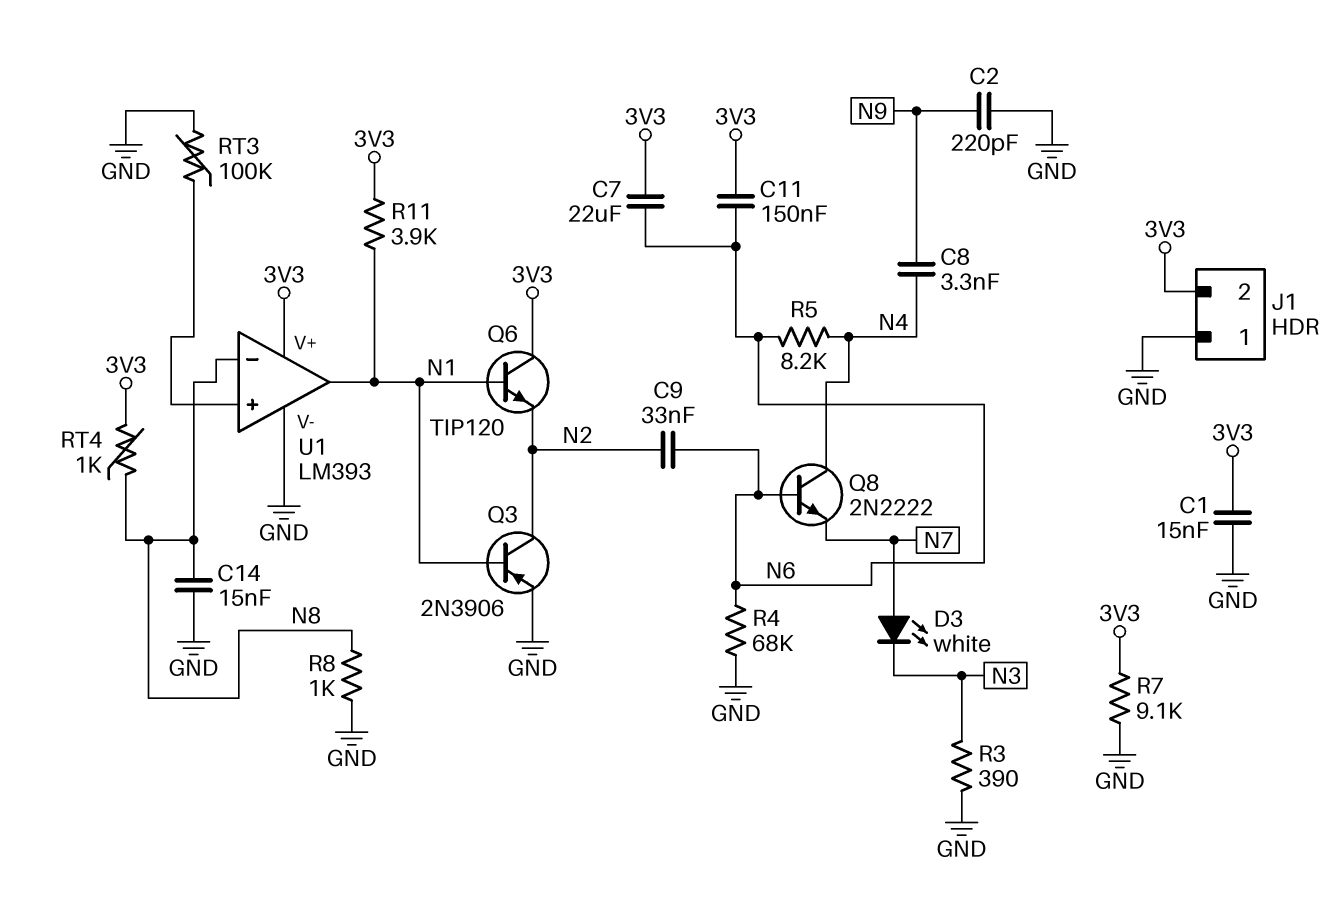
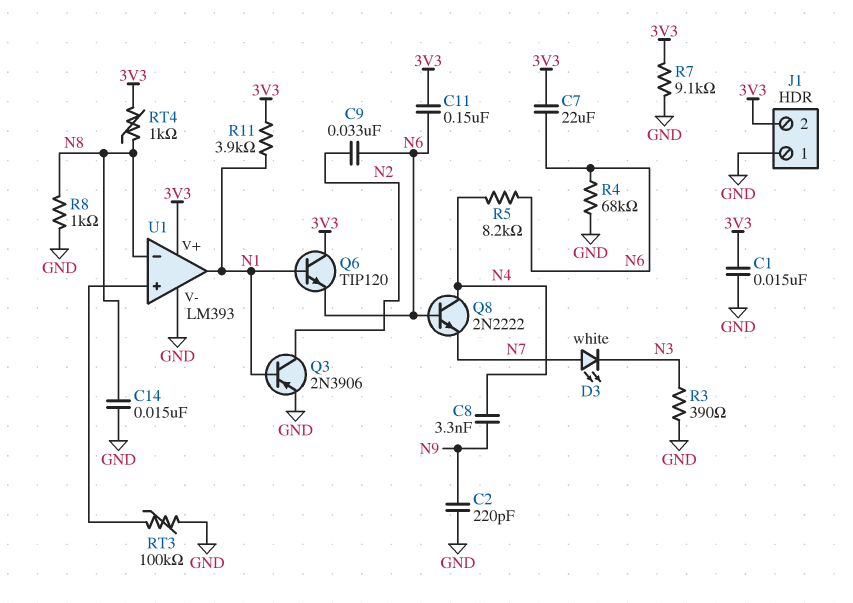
Q6: NPN TIP120 (B N1, C 3V3, E N2) -> NPN TIP120 (B N1, C 3V3, E N6)

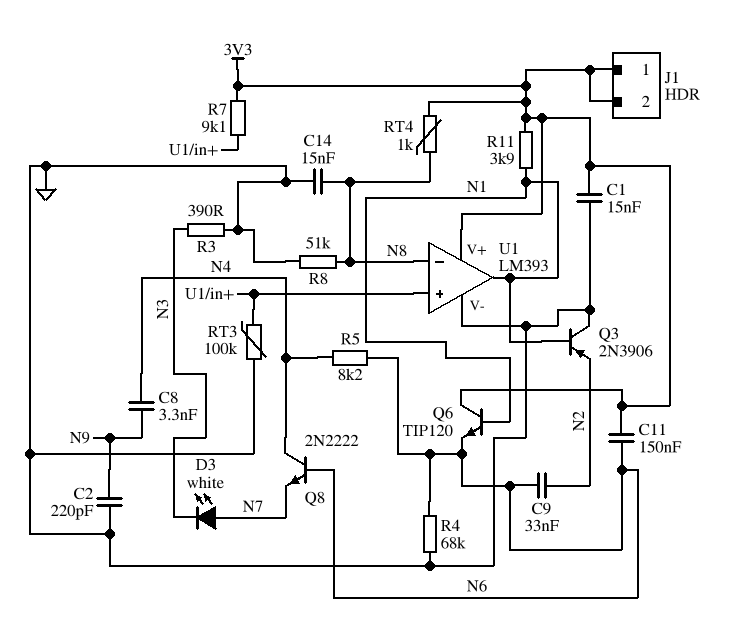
C7: 22uF (3V3, N6) -> none
J1 pin 1: GND -> 3V3
Q3: PNP 2N3906 (B N1, C N2, E GND) -> PNP 2N3906 (B N1, C GND, E N2)
R7: 9.1k (3V3, GND) -> 9.1k (3V3, U1/in+)
R8: 1k (GND, N8) -> 51k (GND, N8)

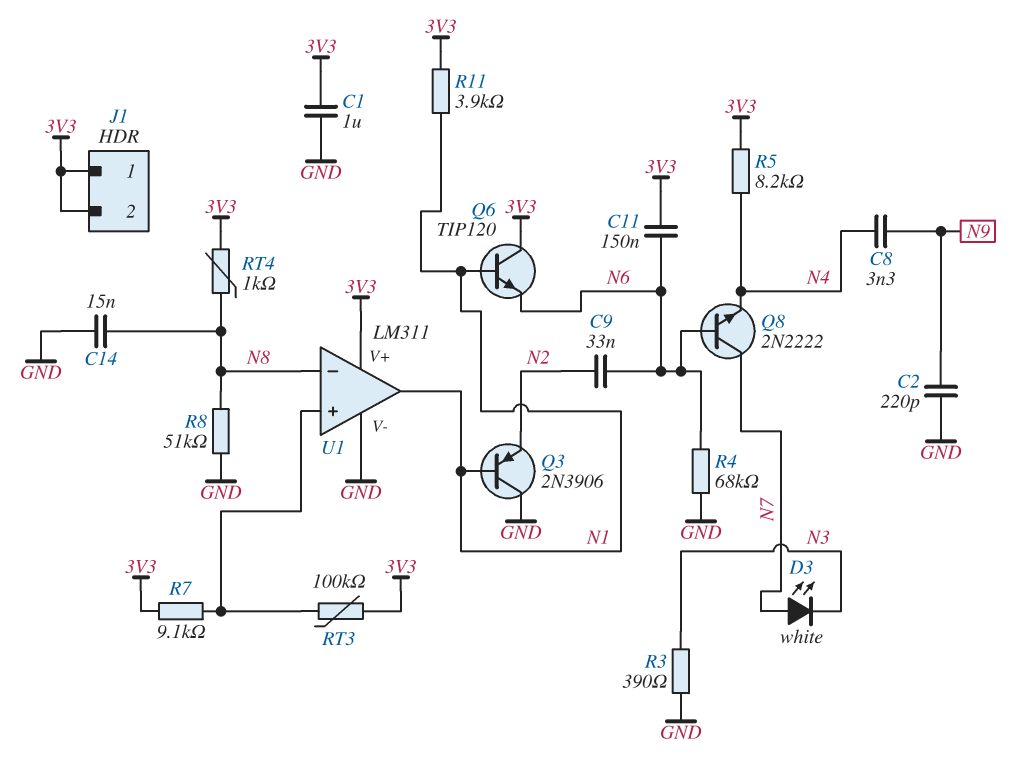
C1: 15nF (3V3, GND) -> 1uF (3V3, GND)
Q8: NPN 2N2222 (B N6, C N4, E N7) -> NPN 2N2222 (B N6, C N7, E N4)
R5: 8.2k (N4, N6) -> 8.2k (3V3, N4)
RT3: 100k (GND, U1/in+) -> 100k (3V3, U1/in+)
U1: LM393 -> LM311

